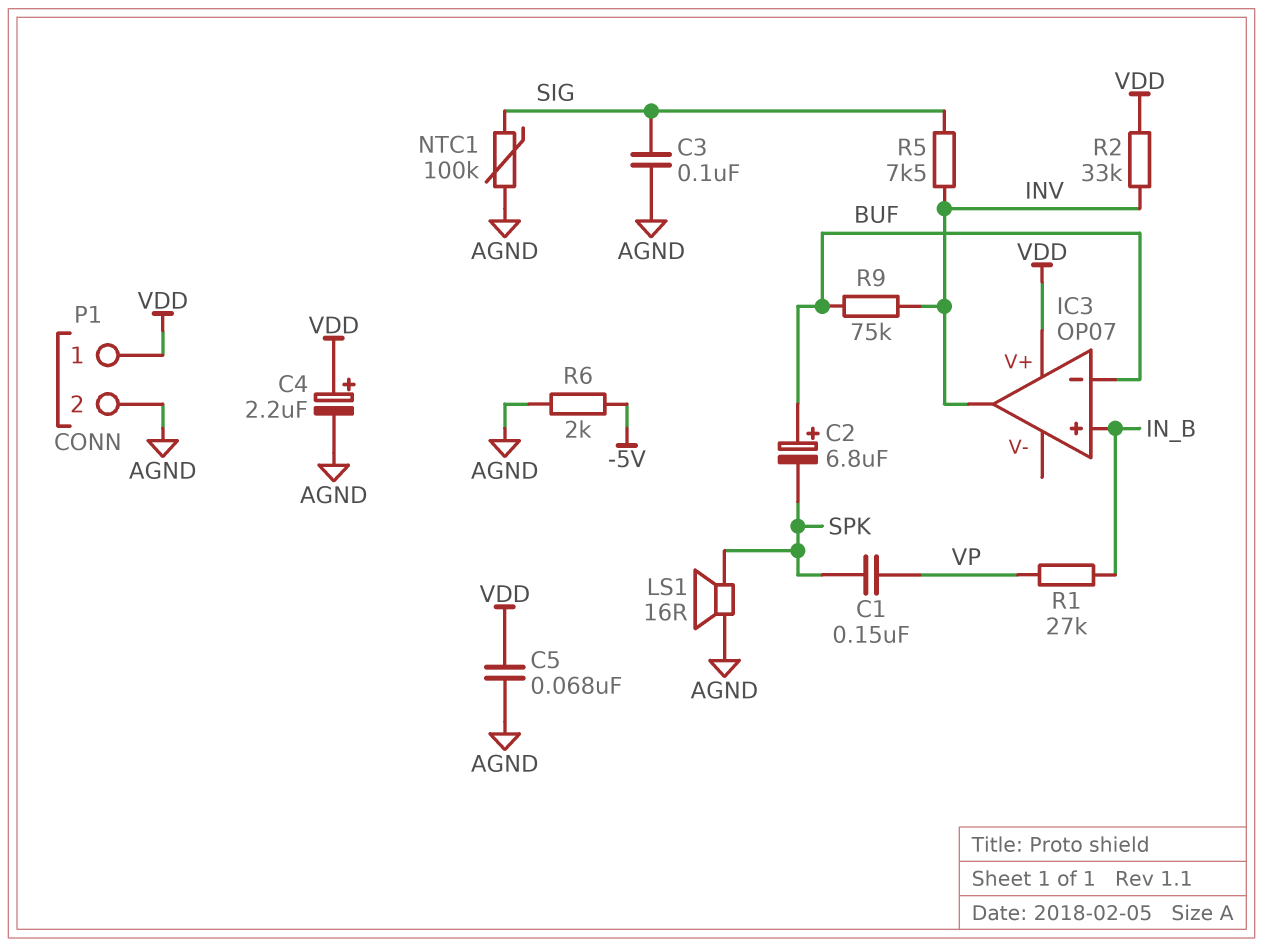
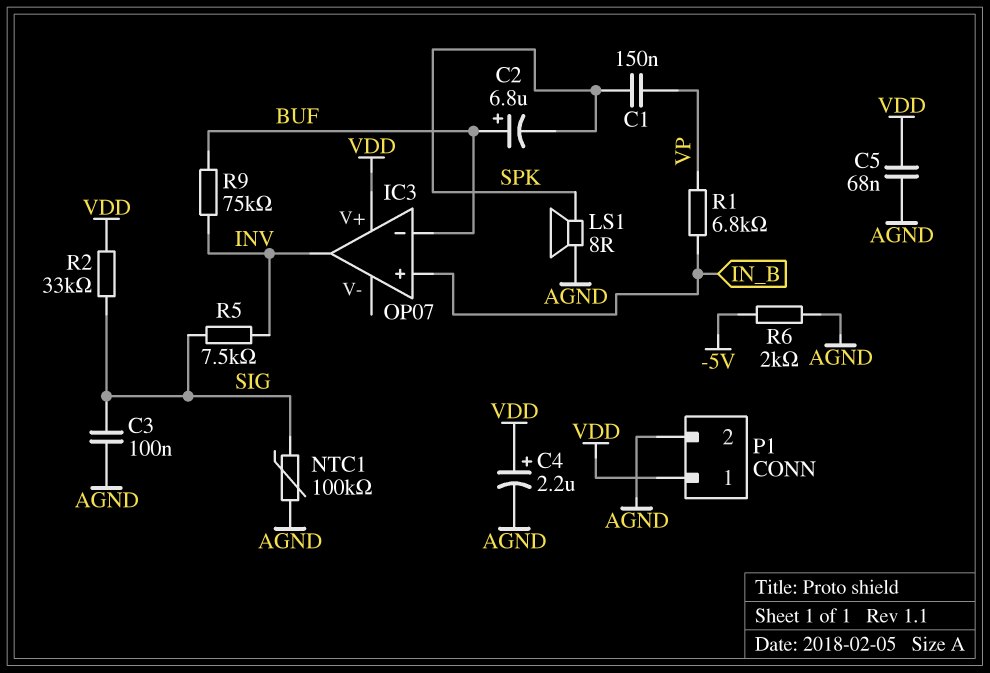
LS1: speaker 16R (AGND, SPK) -> speaker 8R (AGND, SPK)
R1: 27k (IN_B, VP) -> 6.8k (IN_B, VP)
R2: 33k (INV, VDD) -> 33k (SIG, VDD)

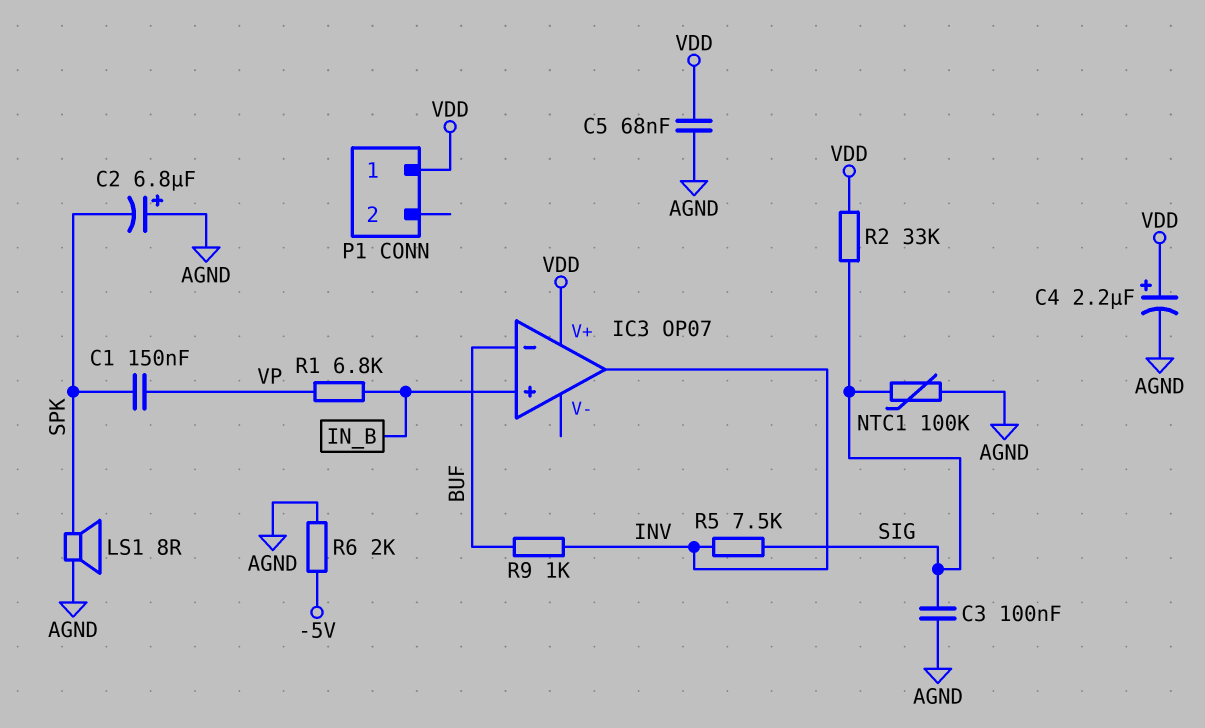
C2: 6.8uF (plus BUF, minus SPK) -> 6.8uF (plus AGND, minus SPK)
P1 pin 2: AGND -> none
R9: 75k (BUF, INV) -> 1k (BUF, INV)

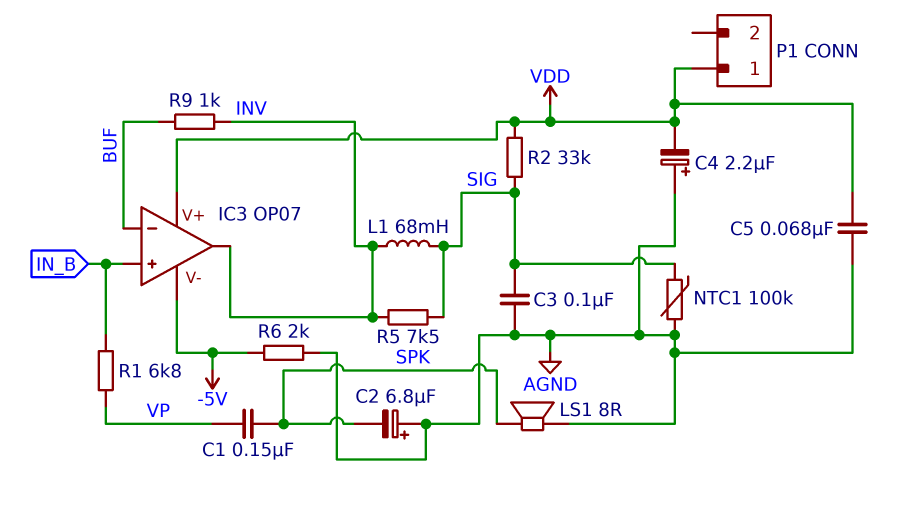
C4: 2.2uF (plus VDD, minus AGND) -> 2.2uF (plus AGND, minus VDD)
IC3 pin V-: none -> -5V
L1: none -> 68mH (INV, SIG)

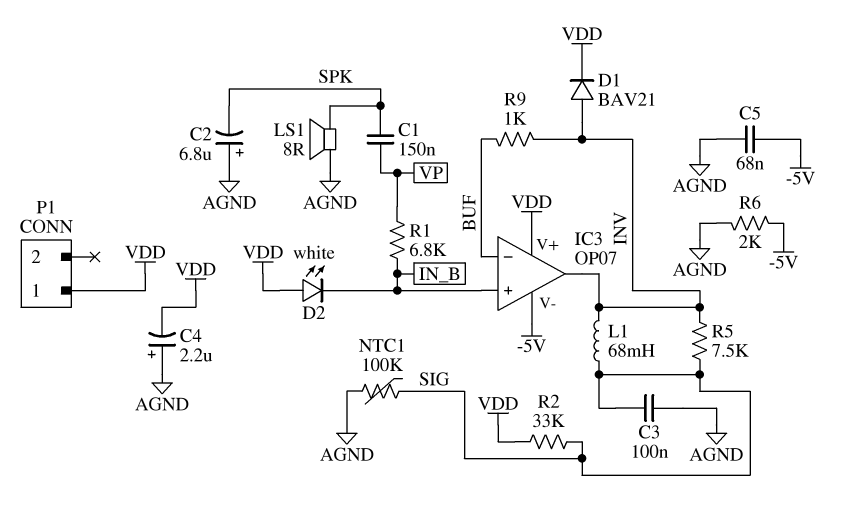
C5: 68nF (AGND, VDD) -> 68nF (-5V, AGND)
D1: none -> diode BAV21 (A INV, K VDD)
D2: none -> LED white (A VDD, K IN_B)

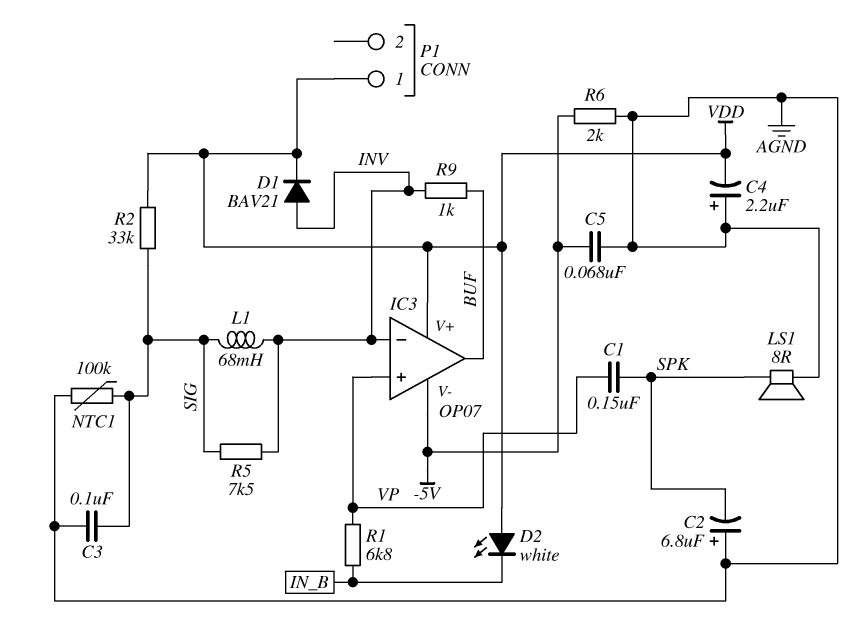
IC3 pin in+: IN_B -> VP
IC3 pin in-: BUF -> INV
IC3 pin out: INV -> BUF

